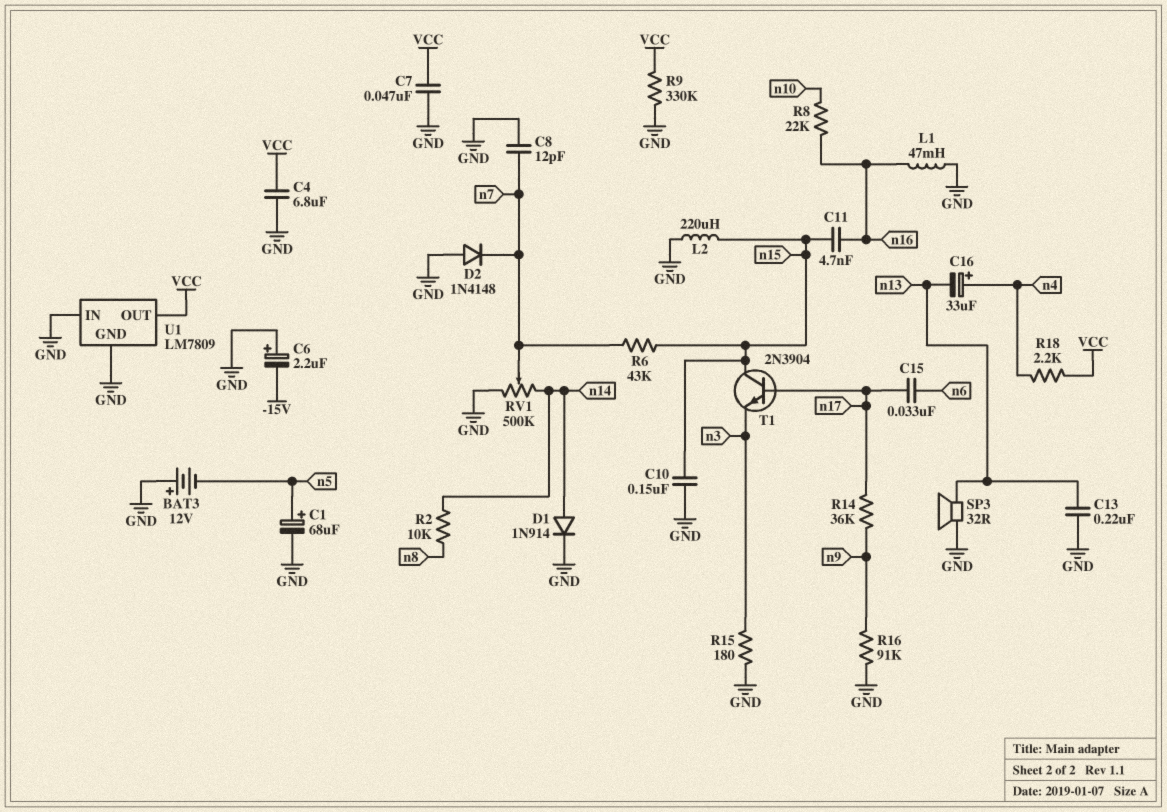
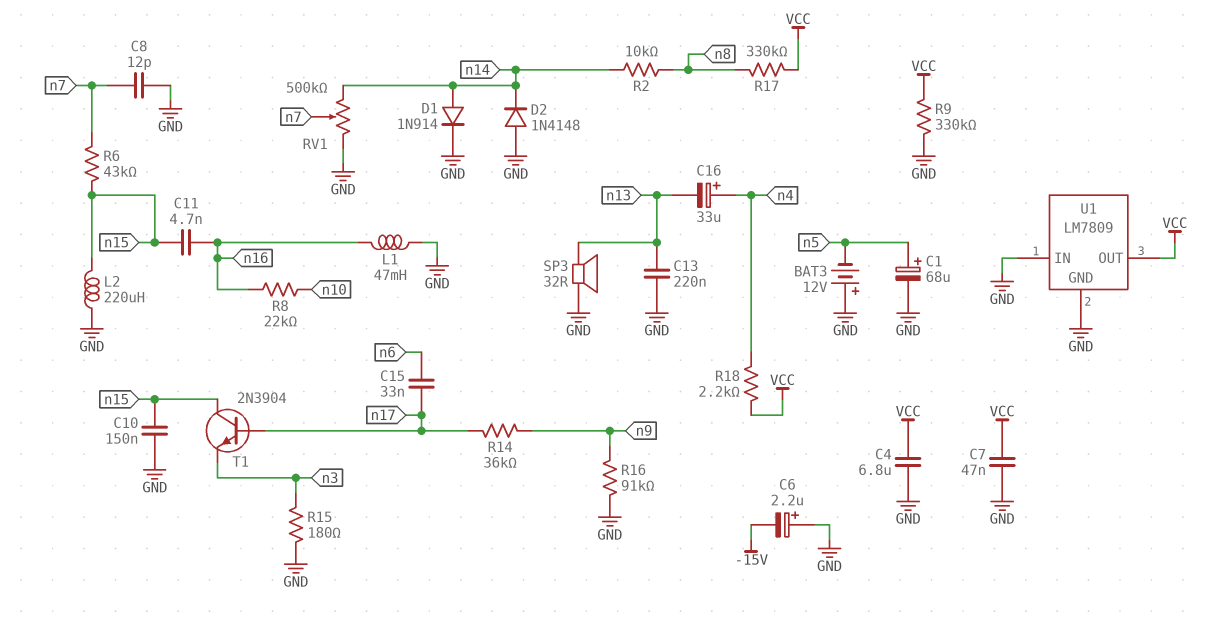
D2: diode 1N4148 (A GND, K n7) -> diode 1N4148 (A GND, K n14)
R17: none -> 330k (VCC, n8)

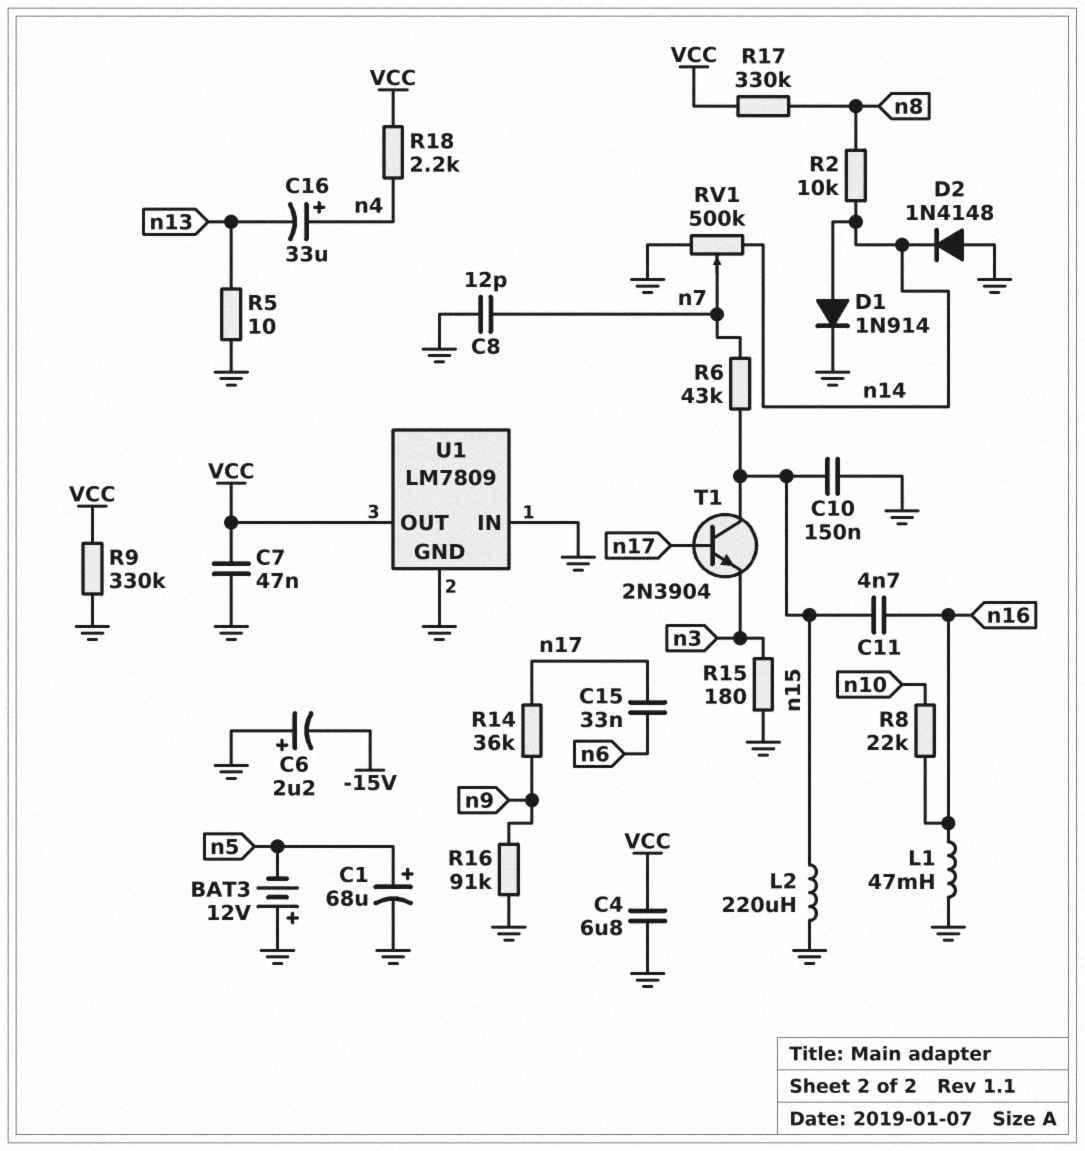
C13: 220nF (GND, n13) -> none
R5: none -> 10 (GND, n13)
SP3: speaker 32R (GND, n13) -> none

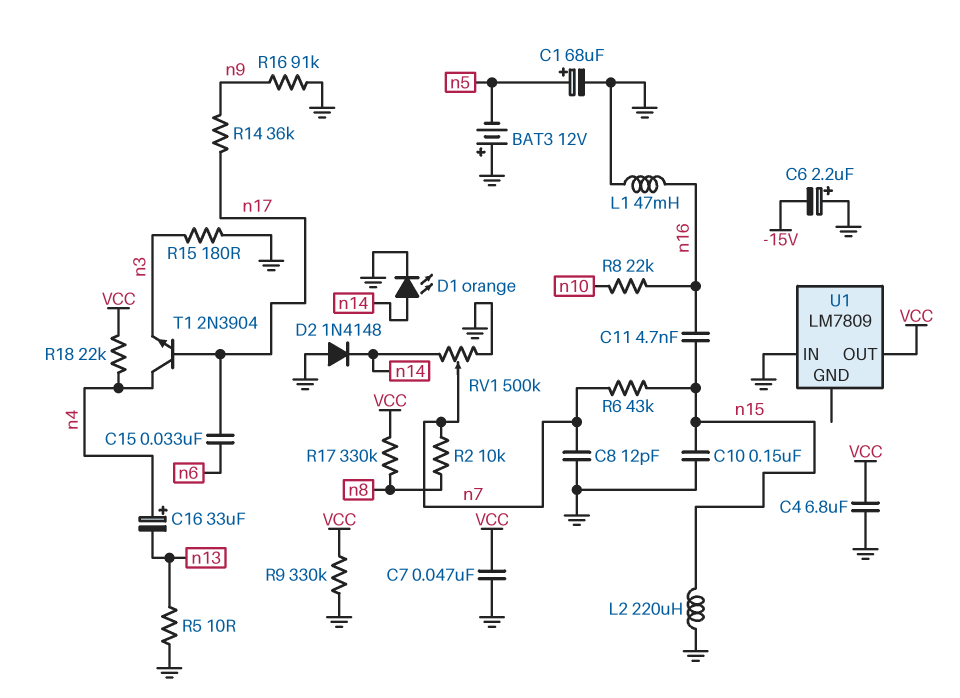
D1: diode 1N914 (A n14, K GND) -> LED orange (A n14, K GND)
R2: 10k (n8, n14) -> 10k (n7, n8)
R18: 2.2k (VCC, n4) -> 22k (VCC, n4)
T1: NPN 2N3904 (B n17, C n15, E n3) -> NPN 2N3904 (B n17, C n4, E n3)
U1 pin GND: GND -> none

